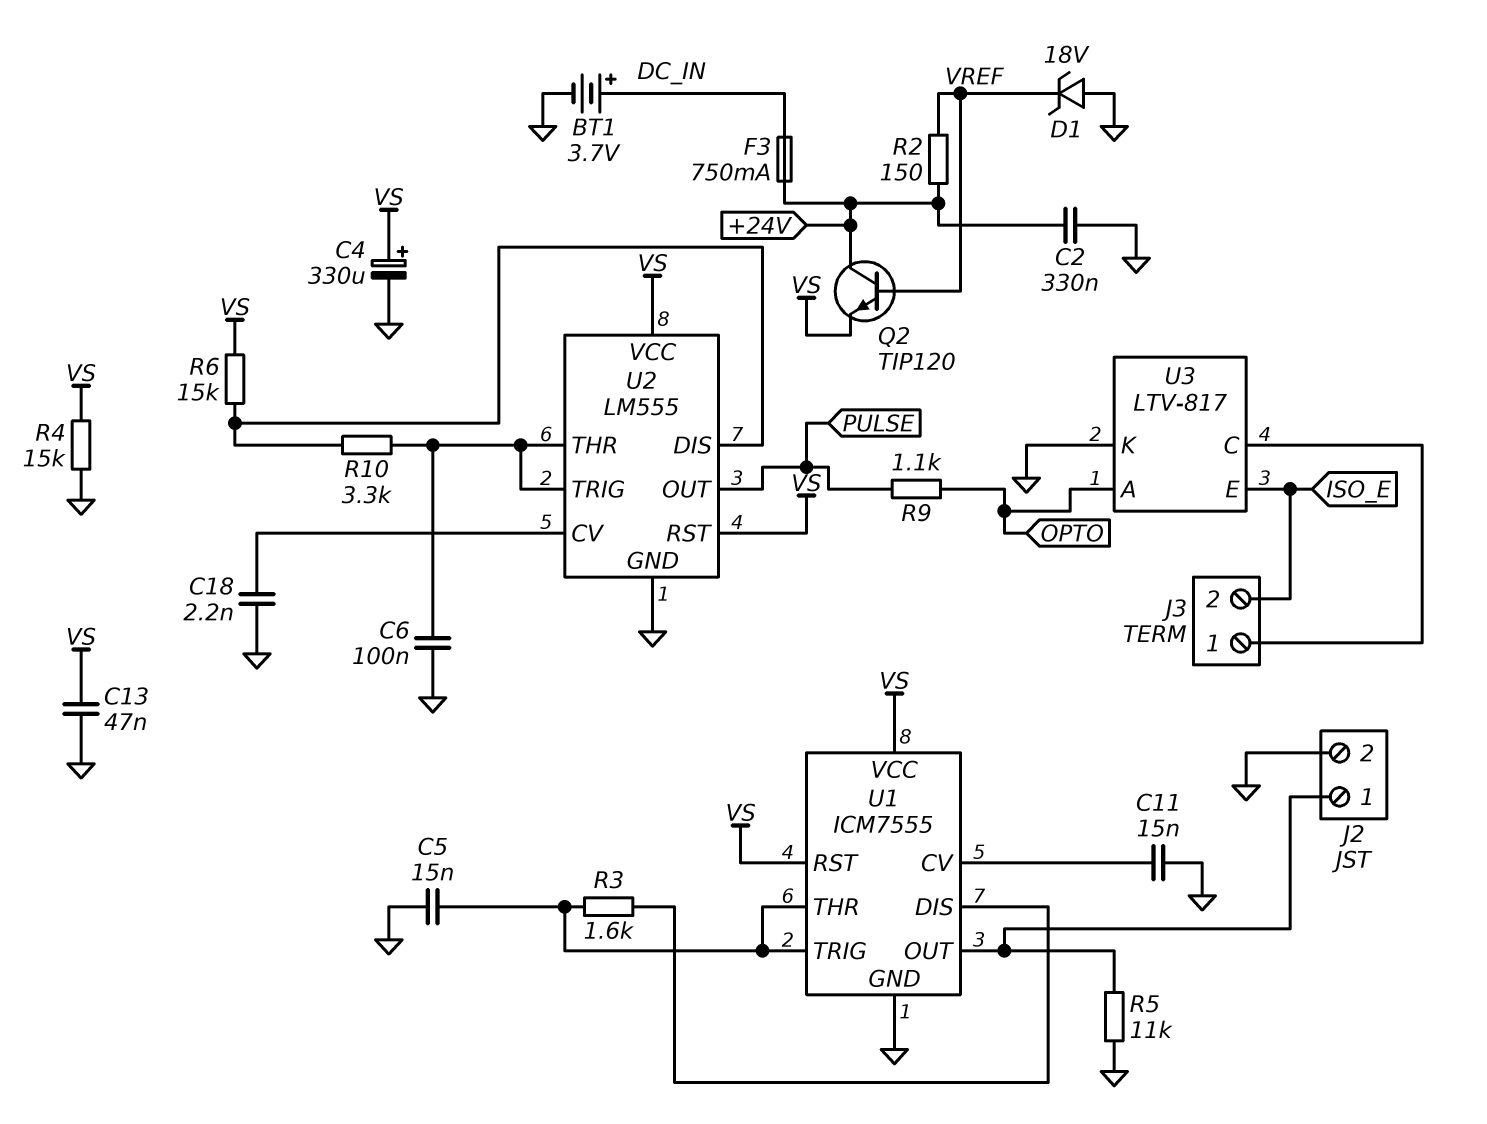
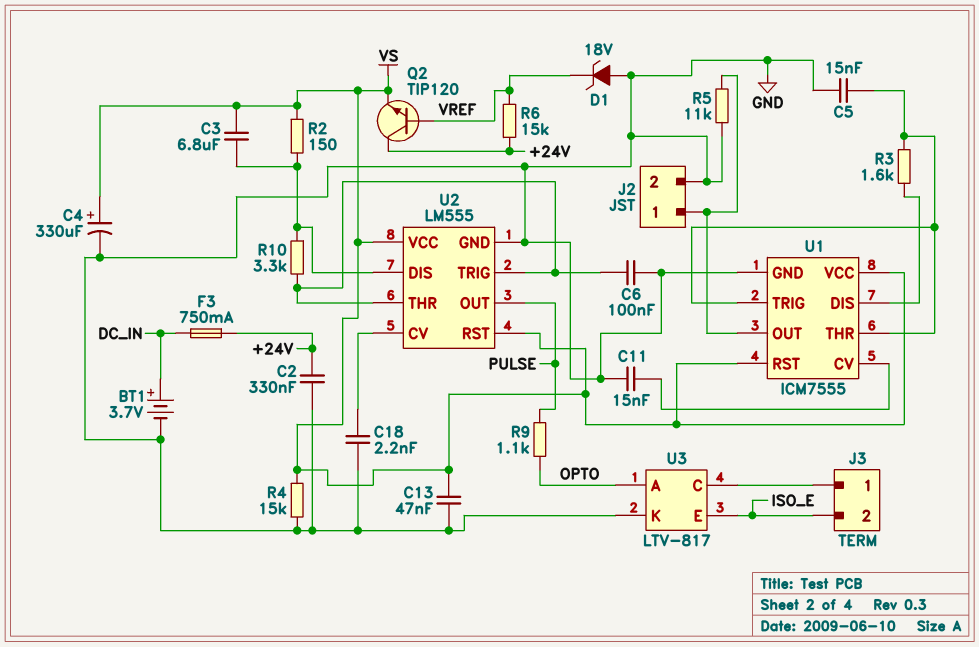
C3: none -> 6.8uF (U2/DIS, VS)
R2: 150 (+24V, VREF) -> 150 (U2/DIS, VS)
R6: 15k (U2/DIS, VS) -> 15k (+24V, VREF)

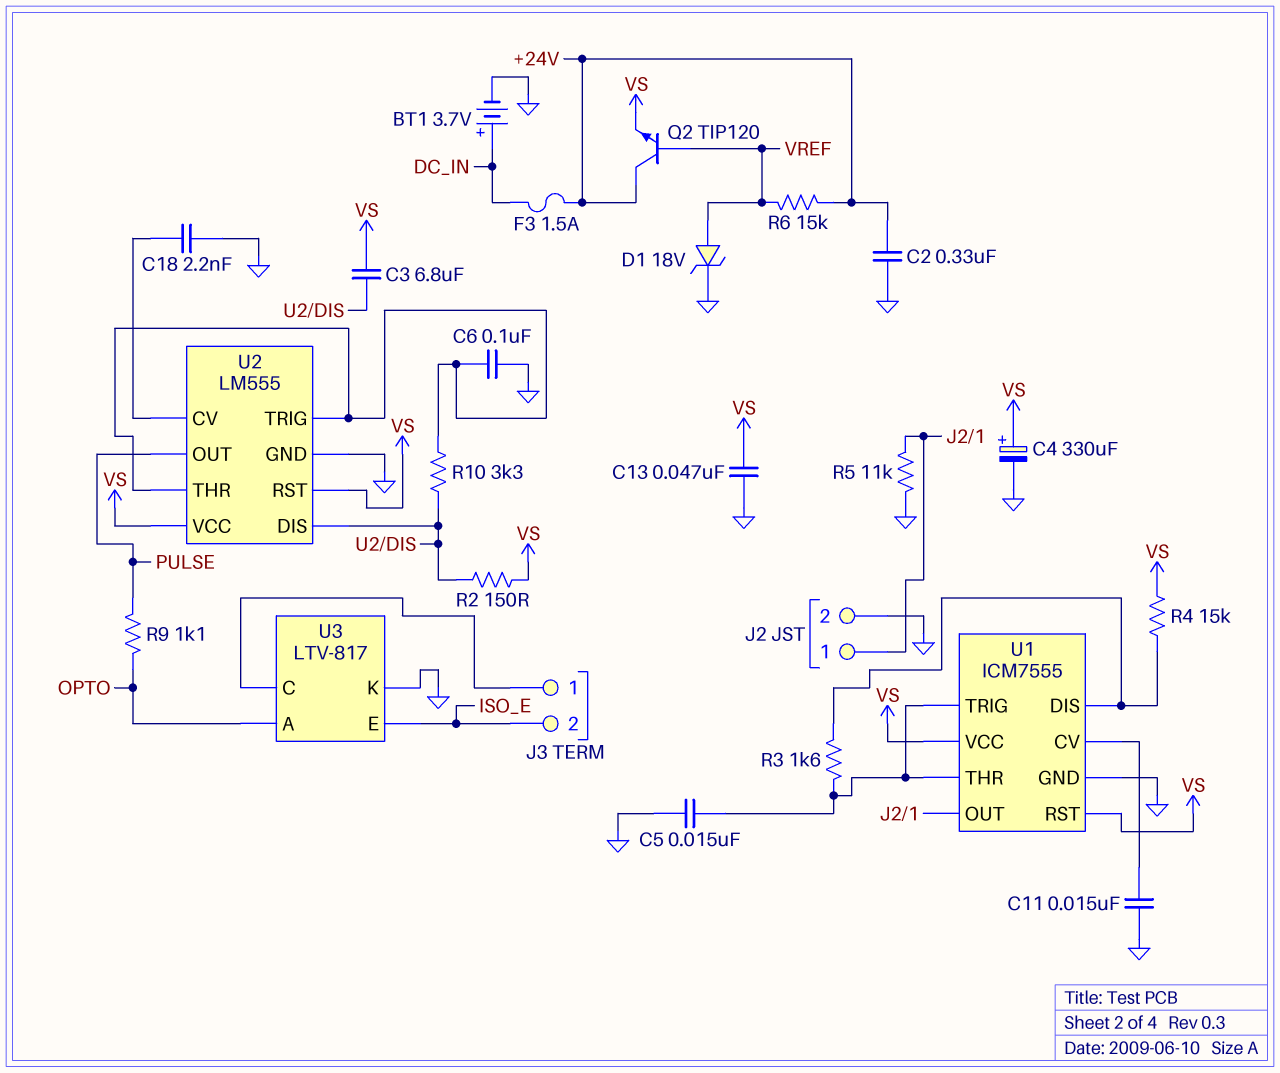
D1: zener 18V (A GND, K VREF) -> zener 18V (A VREF, K GND)
F3: 750mA (+24V, DC_IN) -> 1.5A (+24V, DC_IN)
R4: 15k (GND, VS) -> 15k (U1/DIS, VS)

